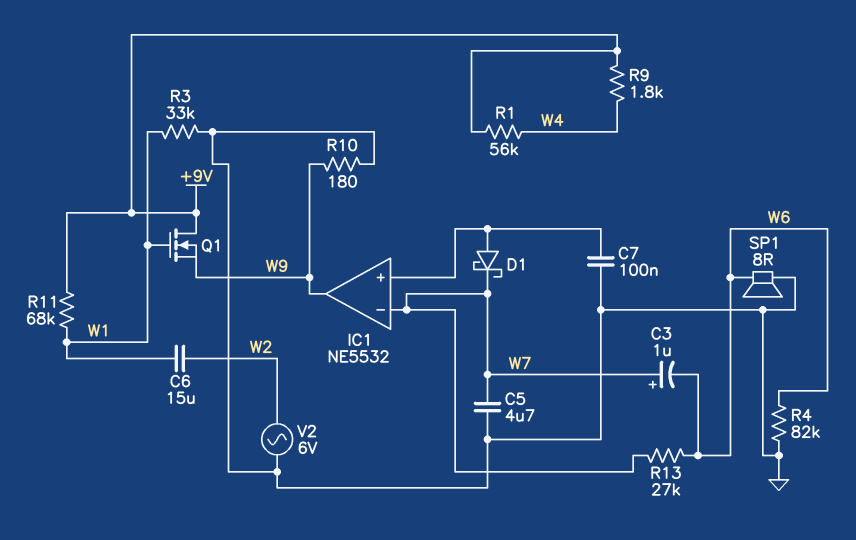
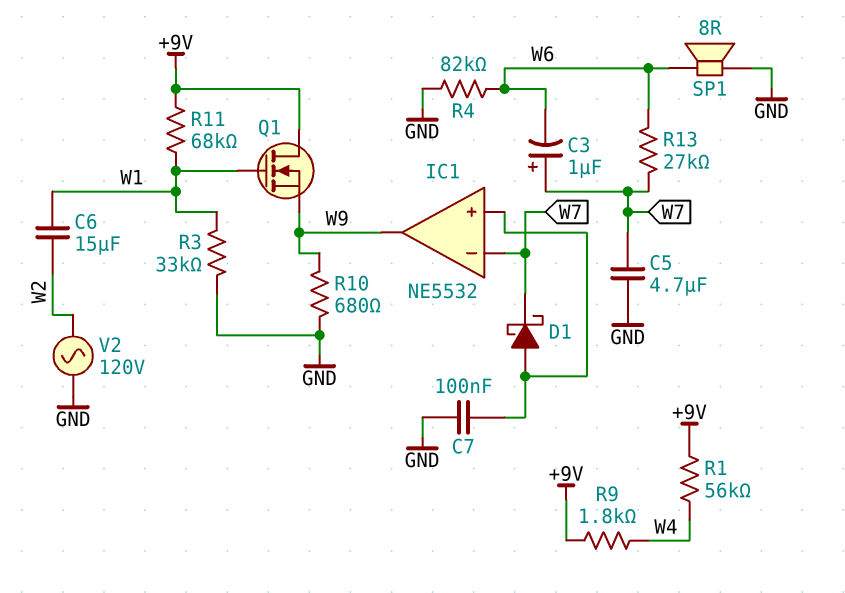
R10: 180 (GND, W9) -> 680 (GND, W9)
V2: AC 6V (GND, W2) -> AC 120V (GND, W2)

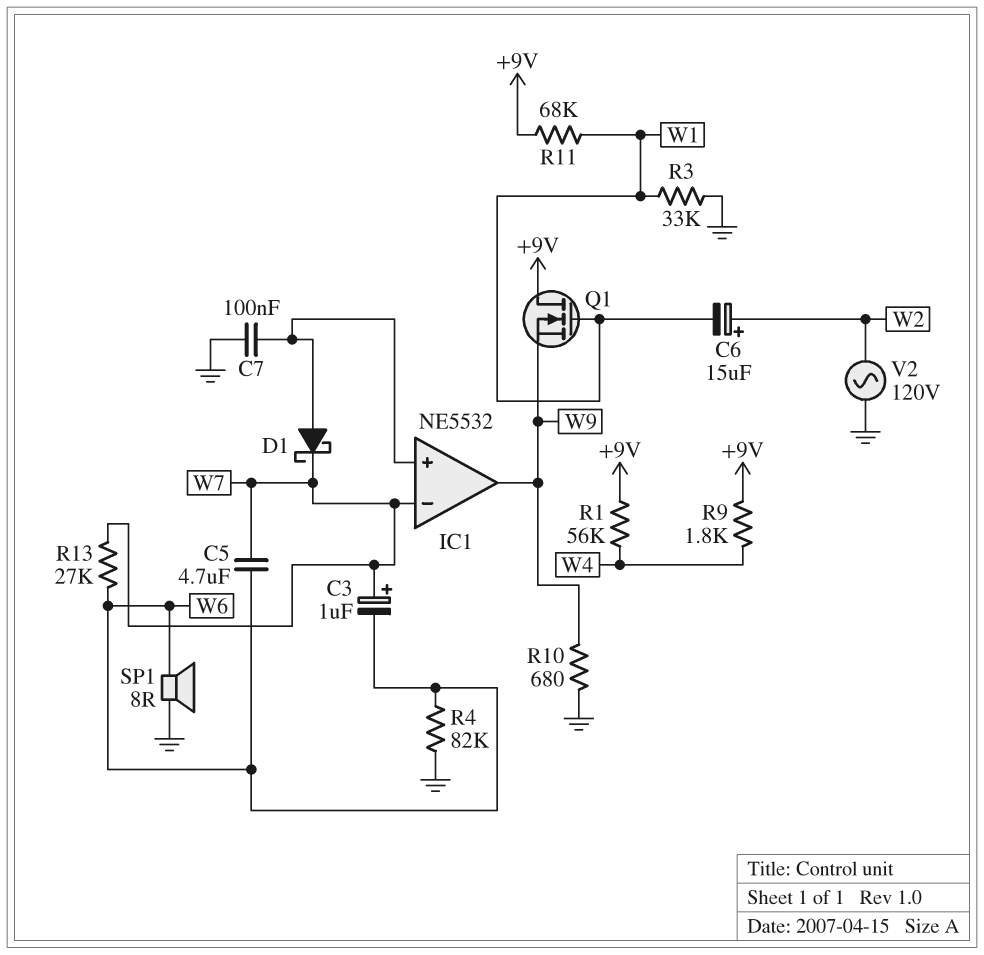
C5: 4.7uF (GND, W7) -> 4.7uF (W6, W7)
C6: 15uF (W1, W2) -> 15uF (plus W2, minus W1)

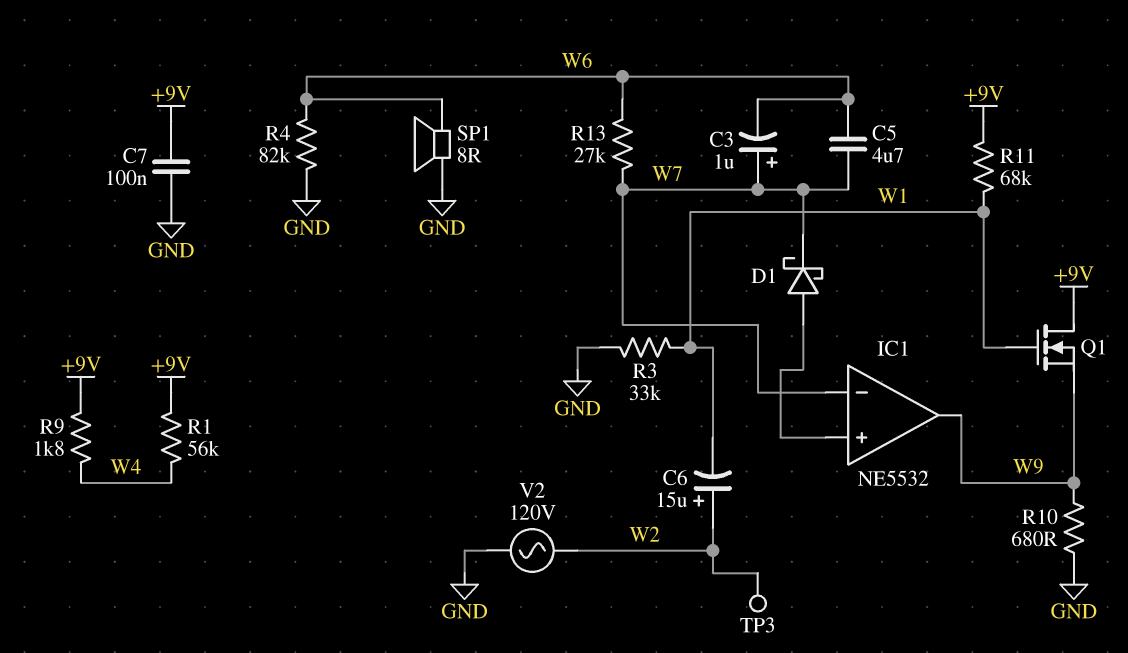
C7: 100nF (GND, IC1/in+) -> 100nF (+9V, GND)
TP3: none -> test point (W2)

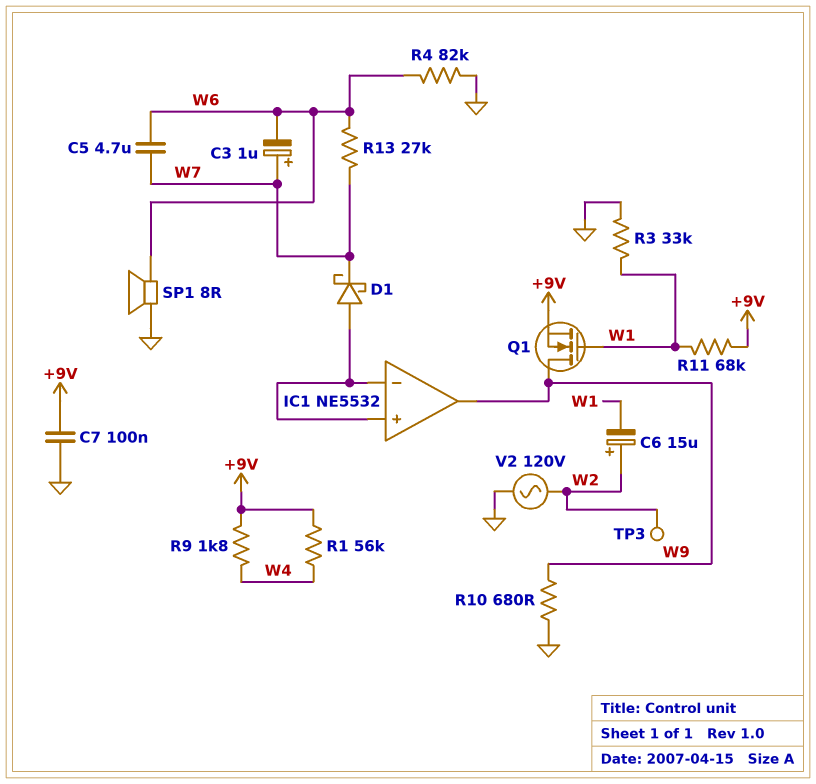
IC1 pin in-: W7 -> IC1/in+
Q1: NMOS (G W1, D +9V, S W9) -> NMOS (G W1, D W9, S +9V)

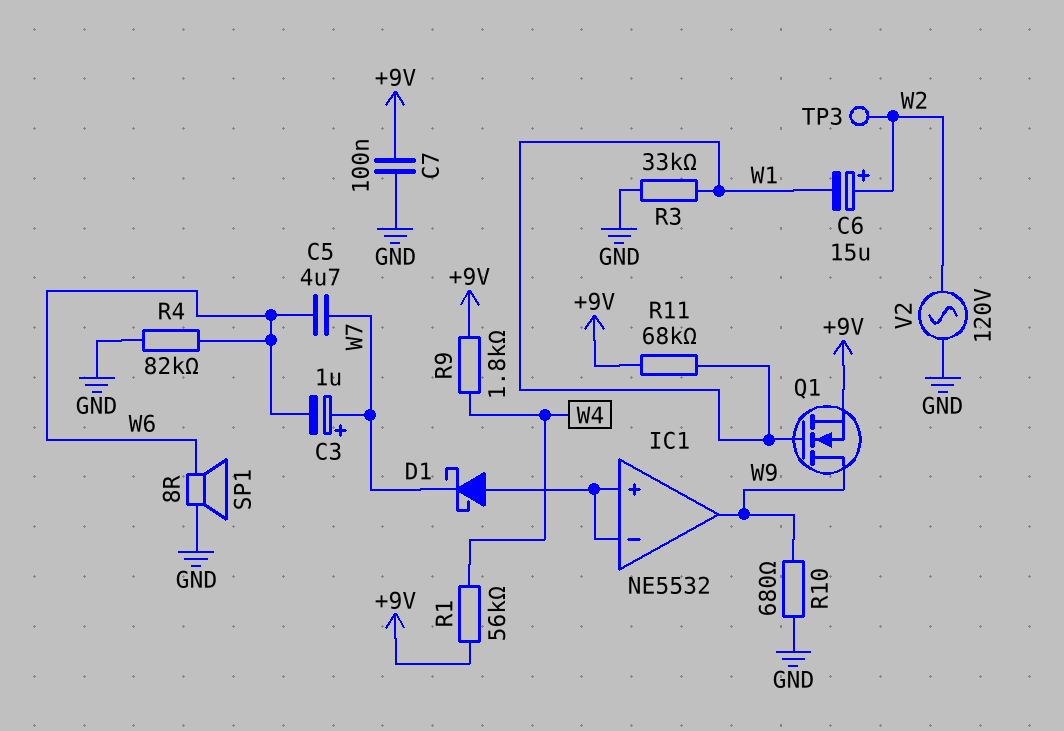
R13: 27k (W6, W7) -> none

